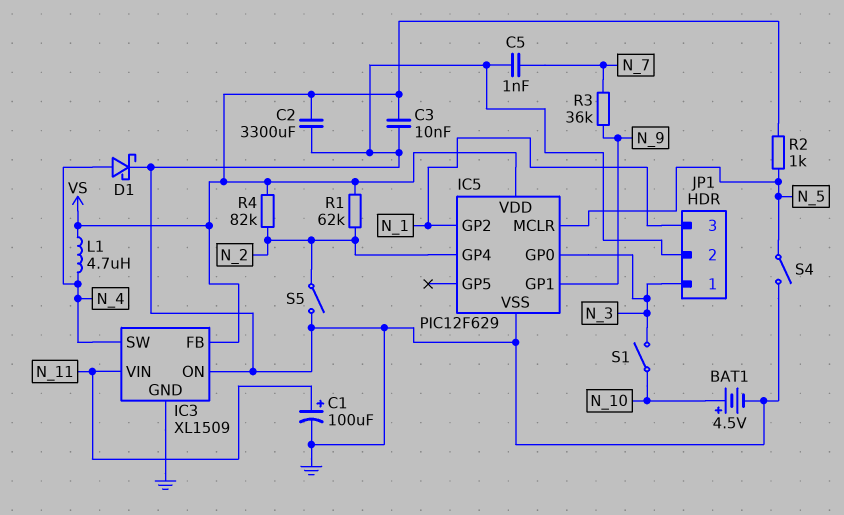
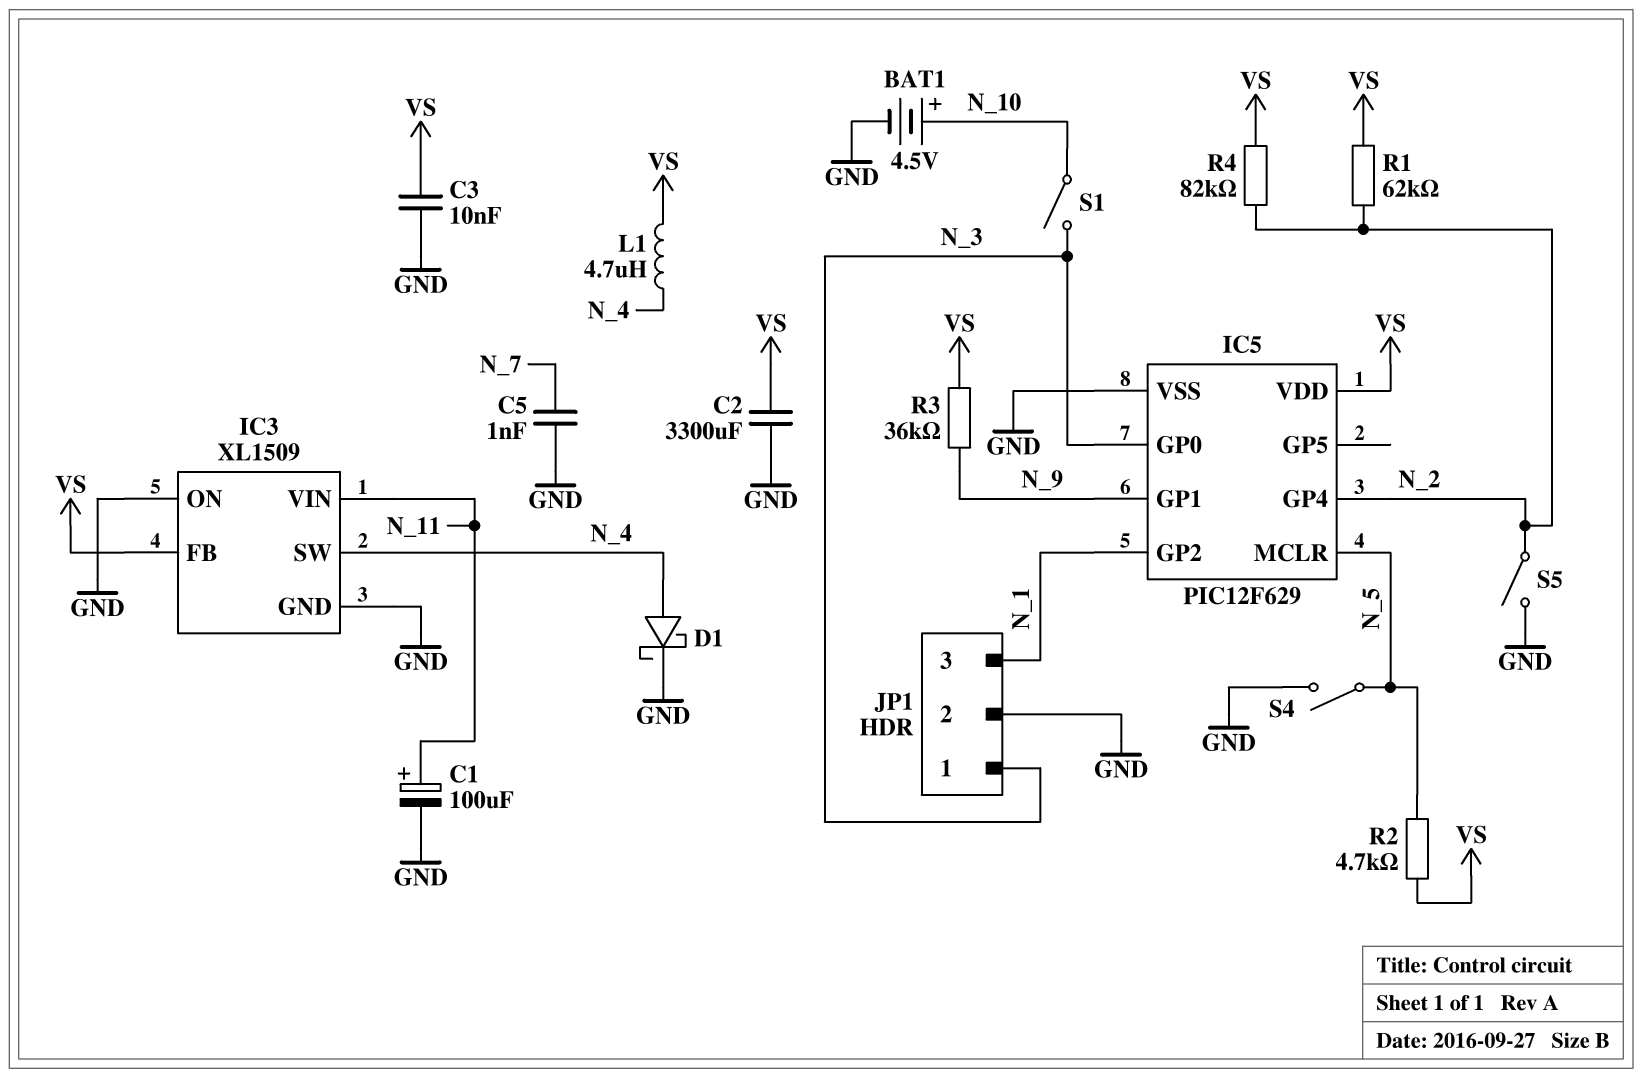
R2: 1k (N_5, VS) -> 4.7k (N_5, VS)
R3: 36k (N_7, N_9) -> 36k (N_9, VS)

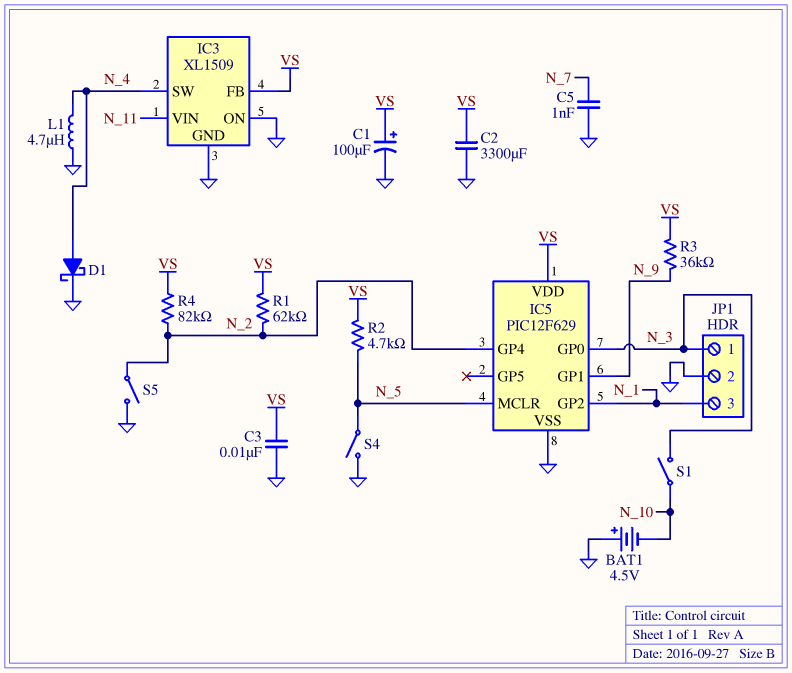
BAT1: 4.5V (plus N_10, minus GND) -> 4.5V (plus GND, minus N_10)
C1: 100uF (plus N_11, minus GND) -> 100uF (plus VS, minus GND)
L1: 4.7uH (N_4, VS) -> 4.7uH (GND, N_4)

